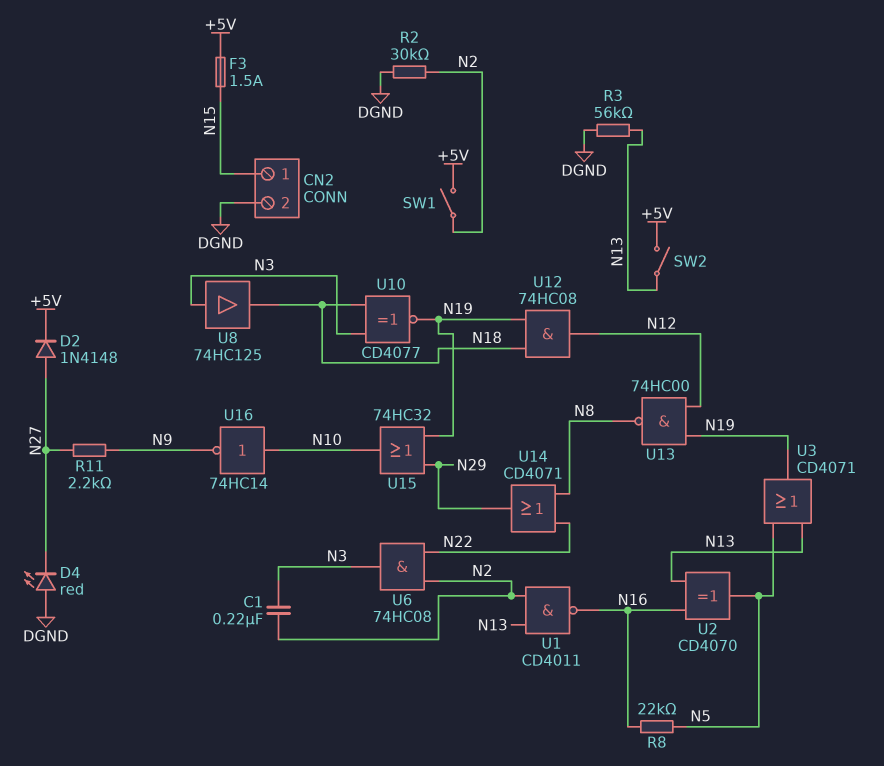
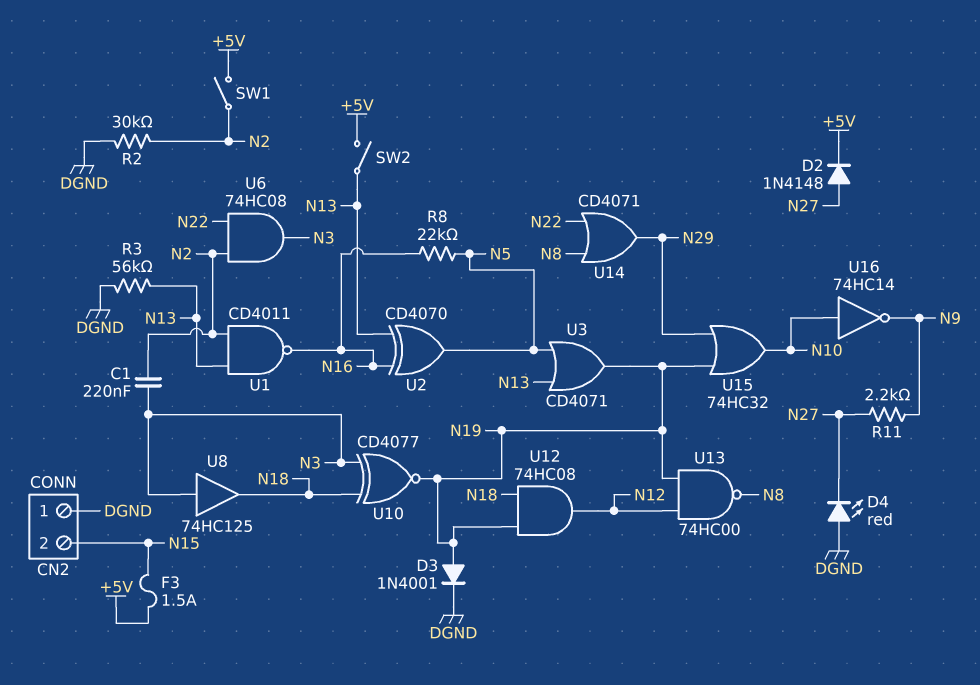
CN2 pin 1: N15 -> DGND
CN2 pin 2: DGND -> N15
D3: none -> diode 1N4001 (A N19, K DGND)

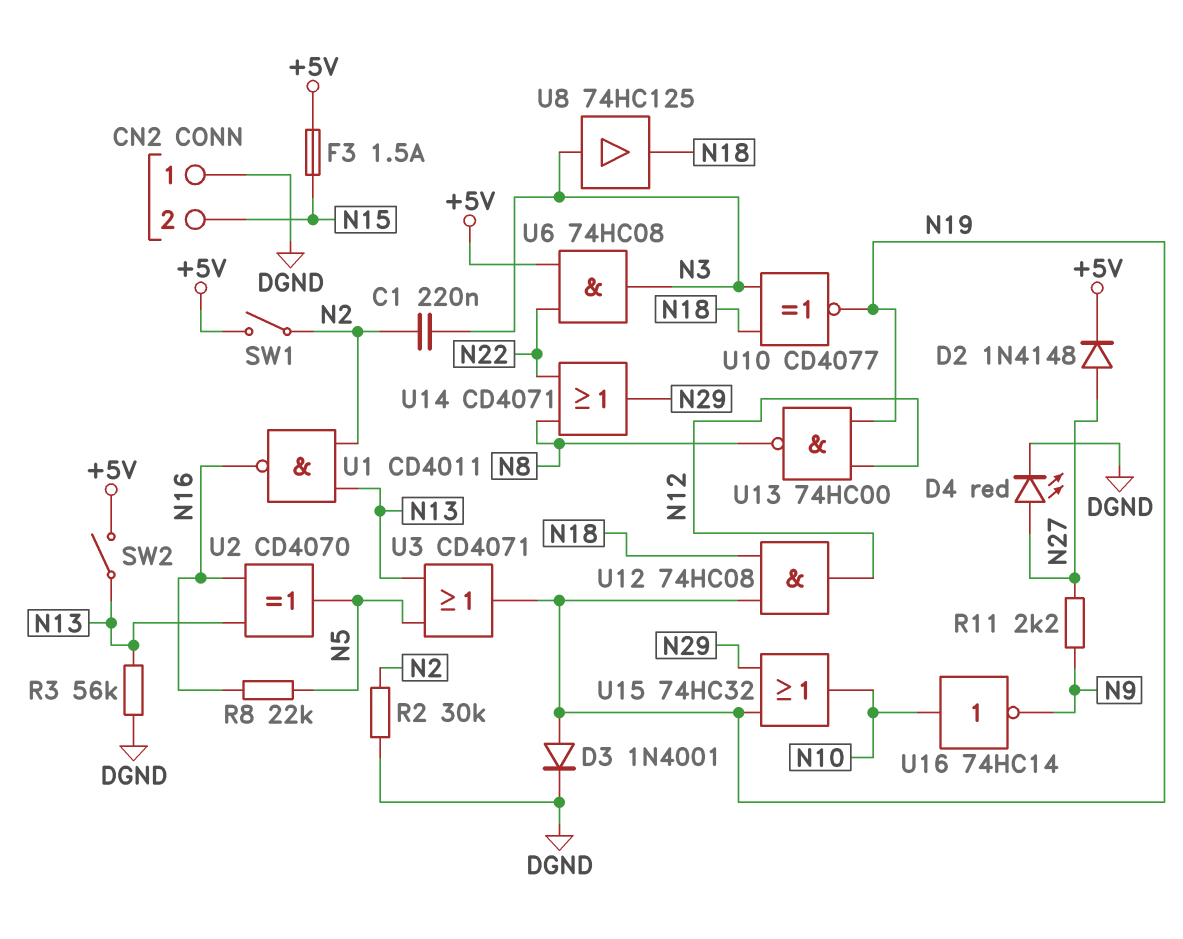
D4: LED red (A DGND, K N27) -> LED red (A N27, K DGND)
U6: AND 74HC08 (in N2, in N22, out N3) -> AND 74HC08 (in +5V, in N22, out N3)

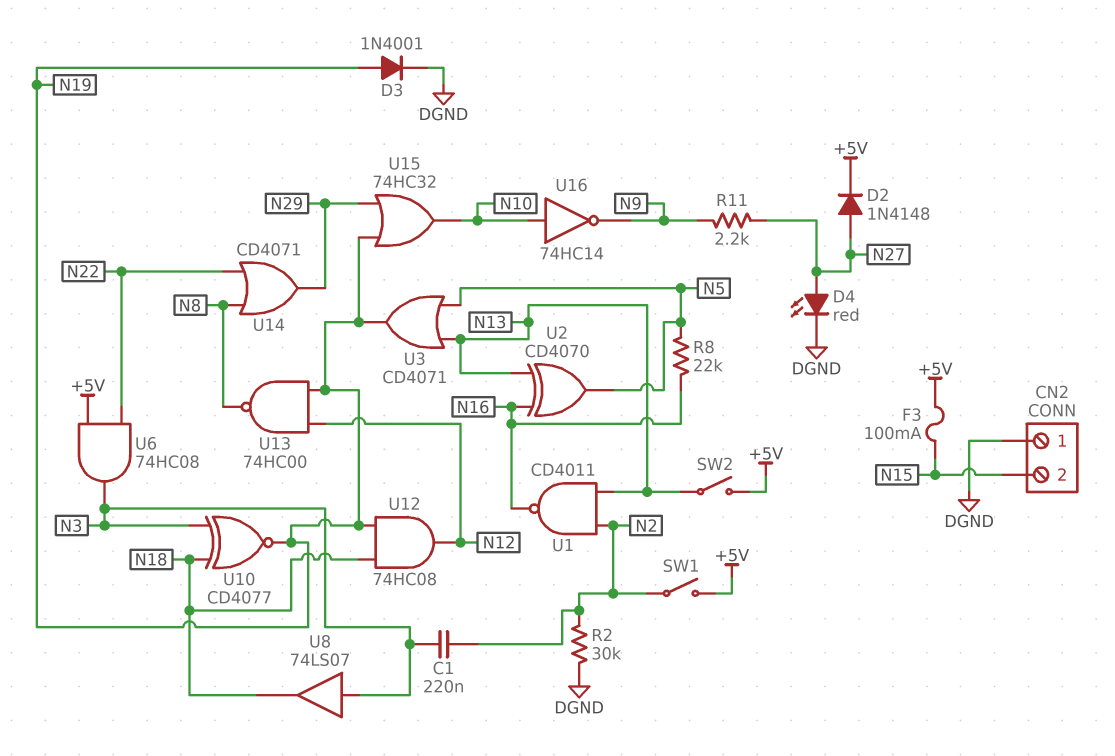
F3: 1.5A (+5V, N15) -> 100mA (+5V, N15)
R3: 56k (DGND, N13) -> none
U8: buffer 74HC125 (in N3, out N18) -> buffer 74LS07 (in N3, out N18)

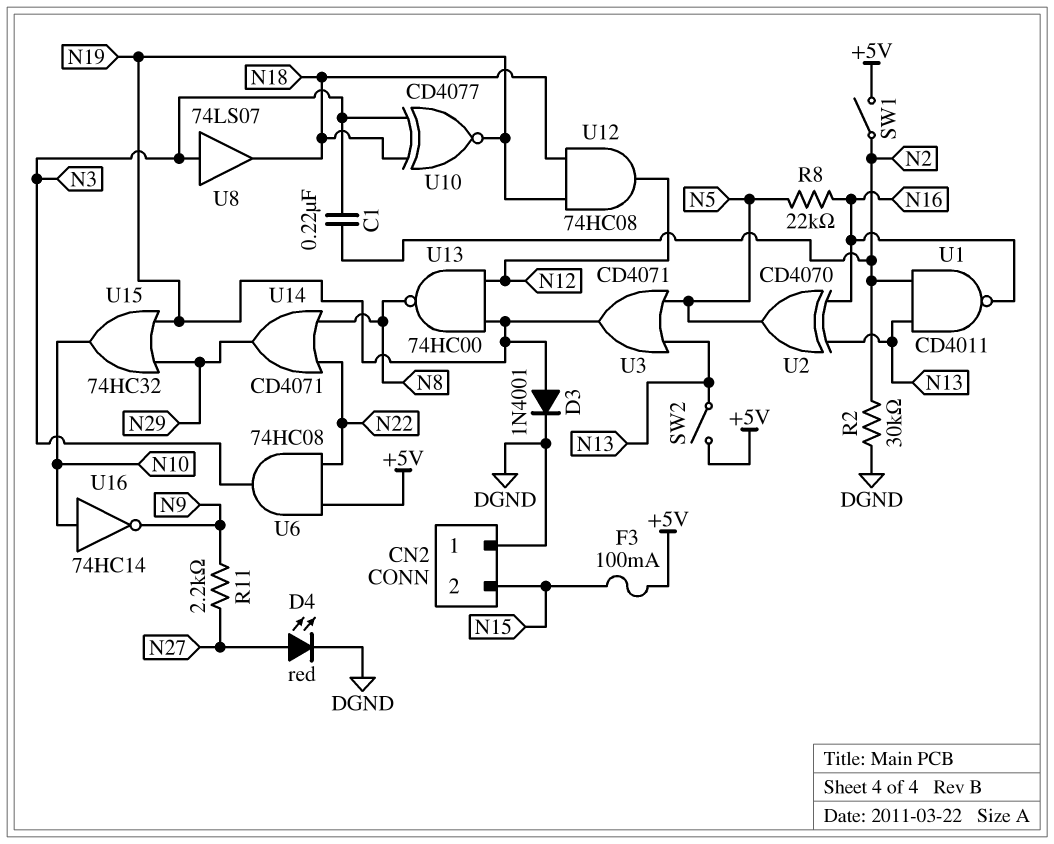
D2: diode 1N4148 (A N27, K +5V) -> none

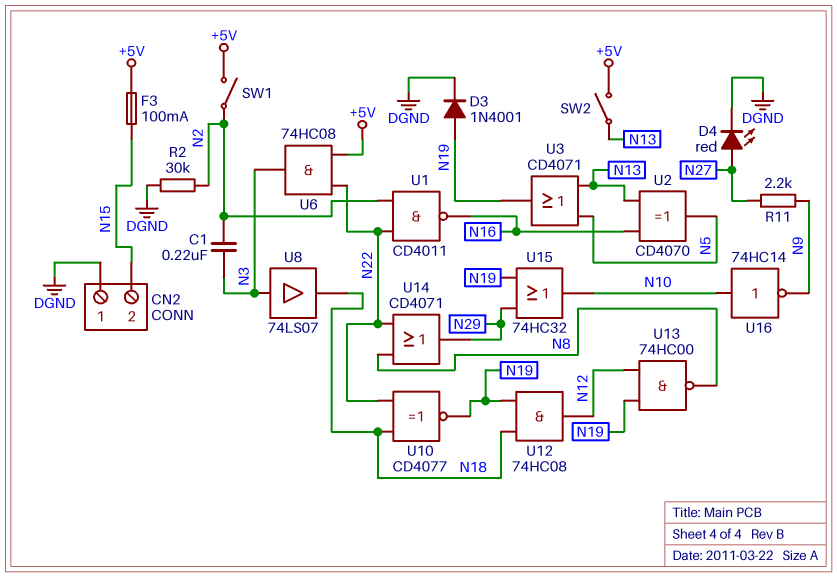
R8: 22k (N5, N16) -> none
U1: NAND CD4011 (in N2, in N13, out N16) -> NAND CD4011 (in N2, in N22, out N16)
U10: XNOR CD4077 (in N3, in N18, out N19) -> XNOR CD4077 (in N18, in N22, out N19)

